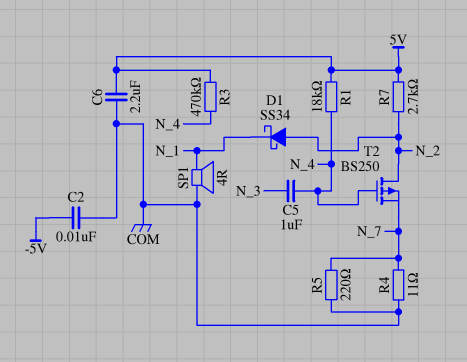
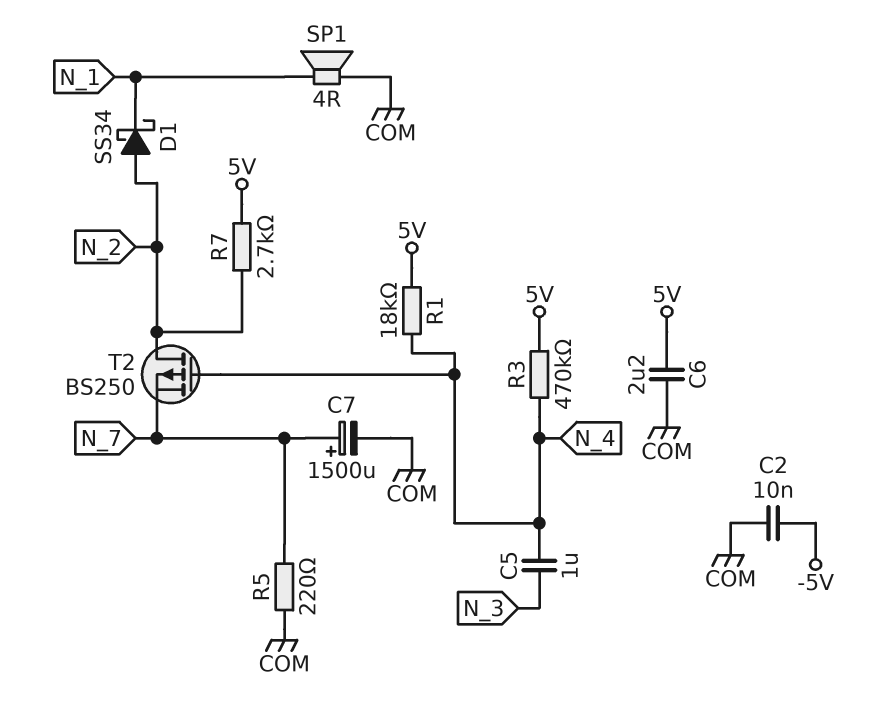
C7: none -> 1500uF (plus N_7, minus COM)
R4: 11 (COM, N_7) -> none

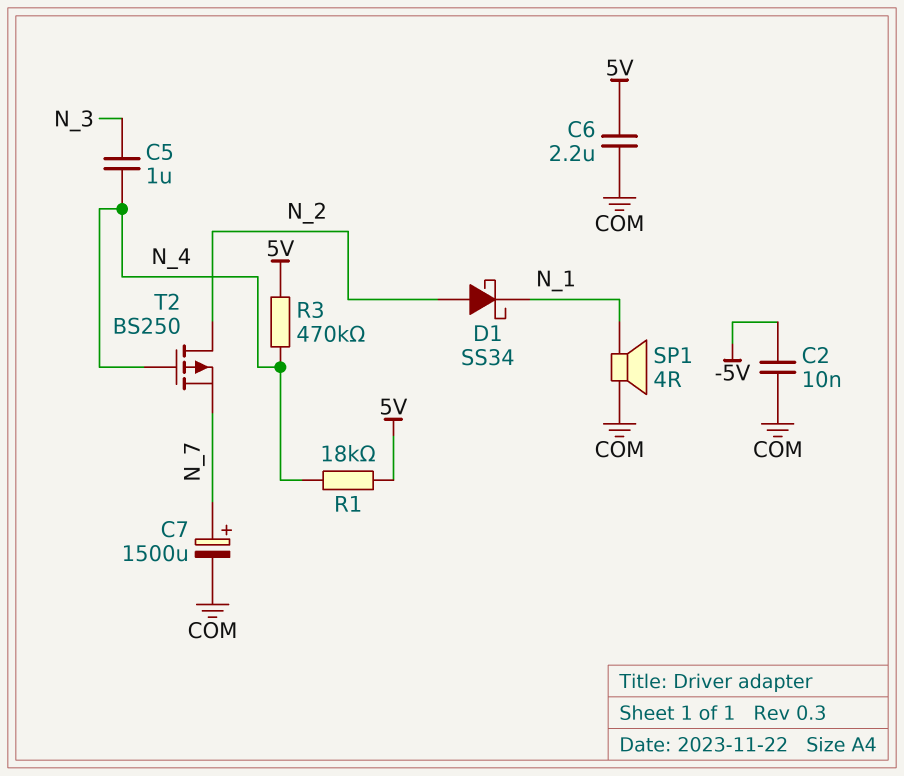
R5: 220 (COM, N_7) -> none
R7: 2.7k (5V, N_2) -> none

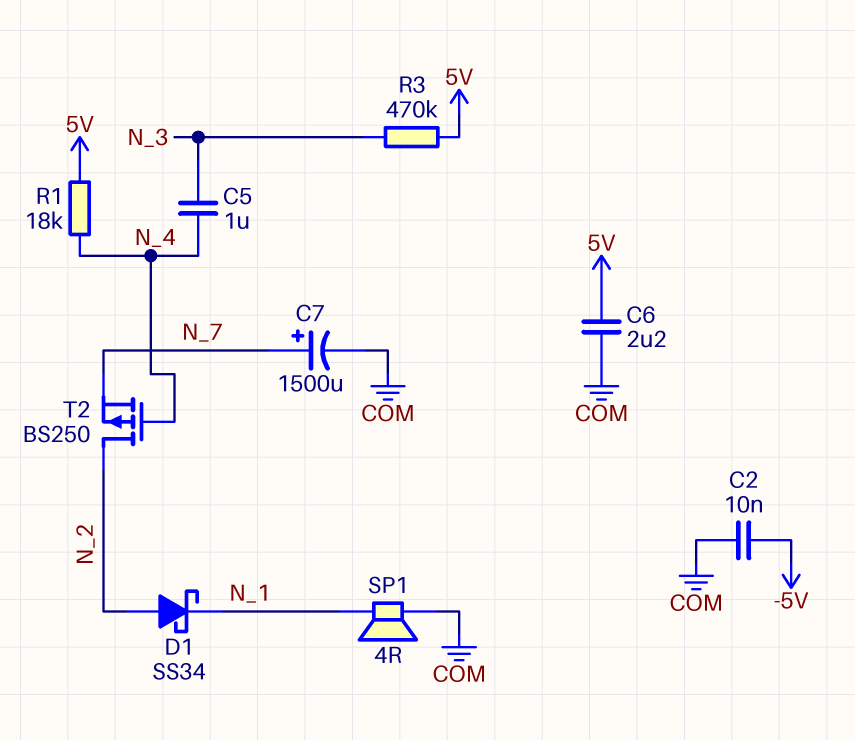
R3: 470k (5V, N_4) -> 470k (5V, N_3)

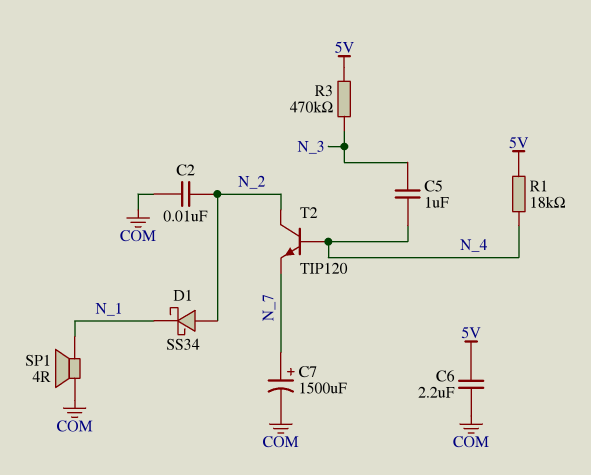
C2: 10nF (-5V, COM) -> 10nF (COM, N_2)
T2: PMOS BS250 (G N_4, D N_2, S N_7) -> NPN TIP120 (B N_4, C N_2, E N_7)

